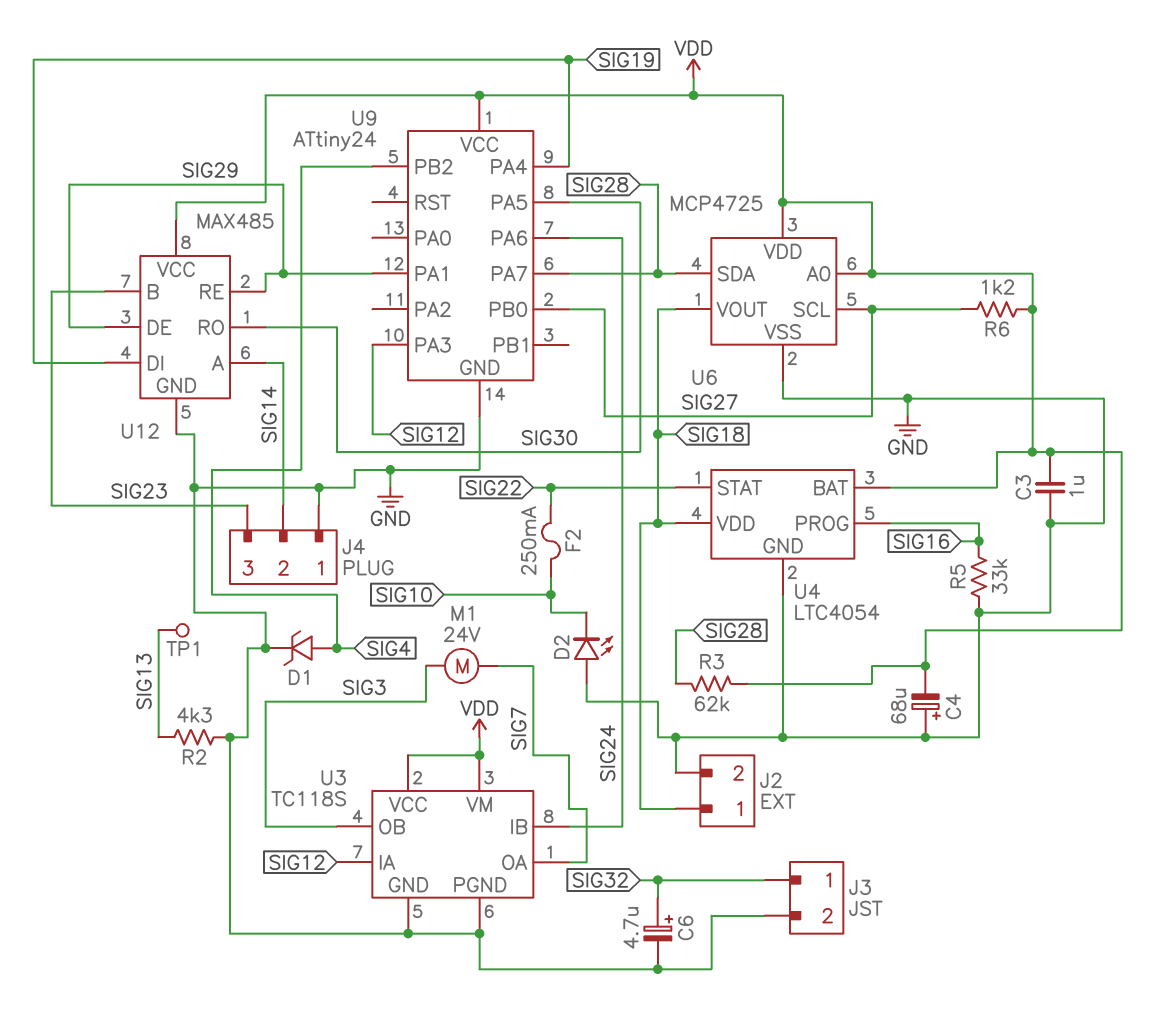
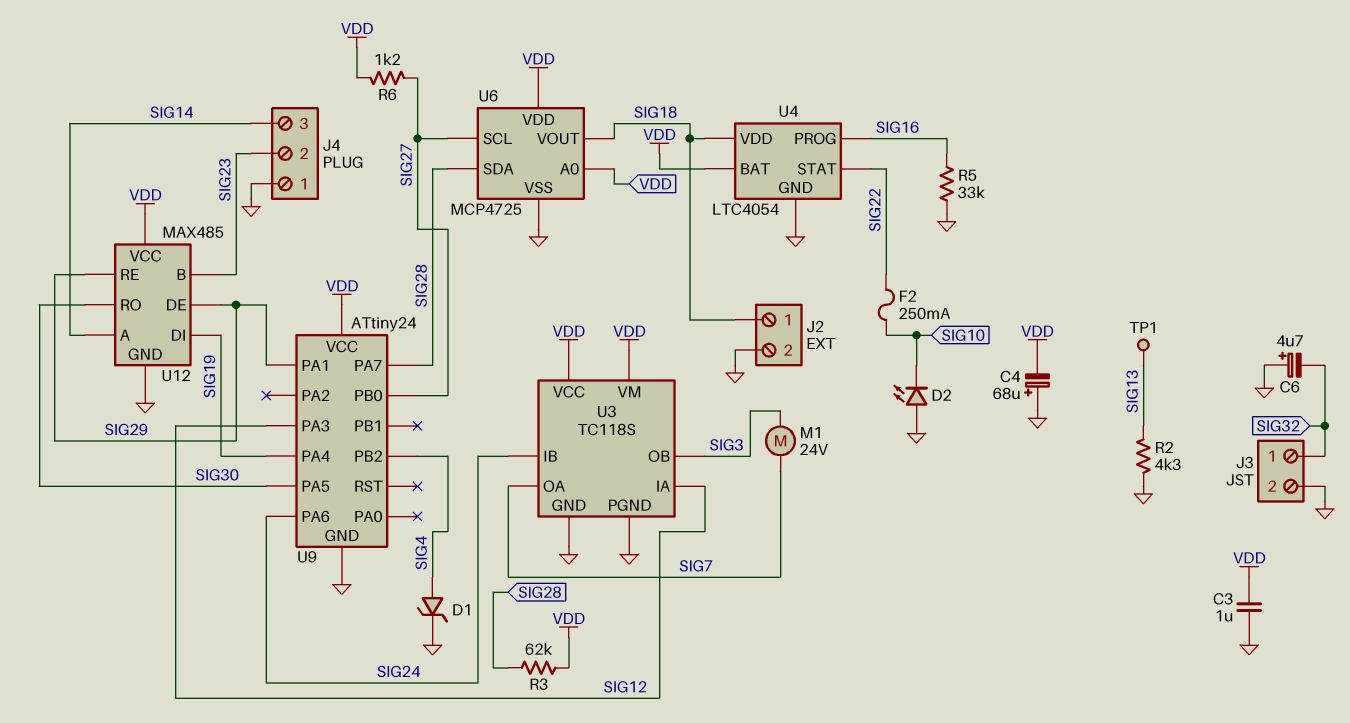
C6: 4.7uF (plus SIG32, minus GND) -> 4.7uF (plus GND, minus SIG32)
J4 pin 2: SIG14 -> SIG23
J4 pin 3: SIG23 -> SIG14

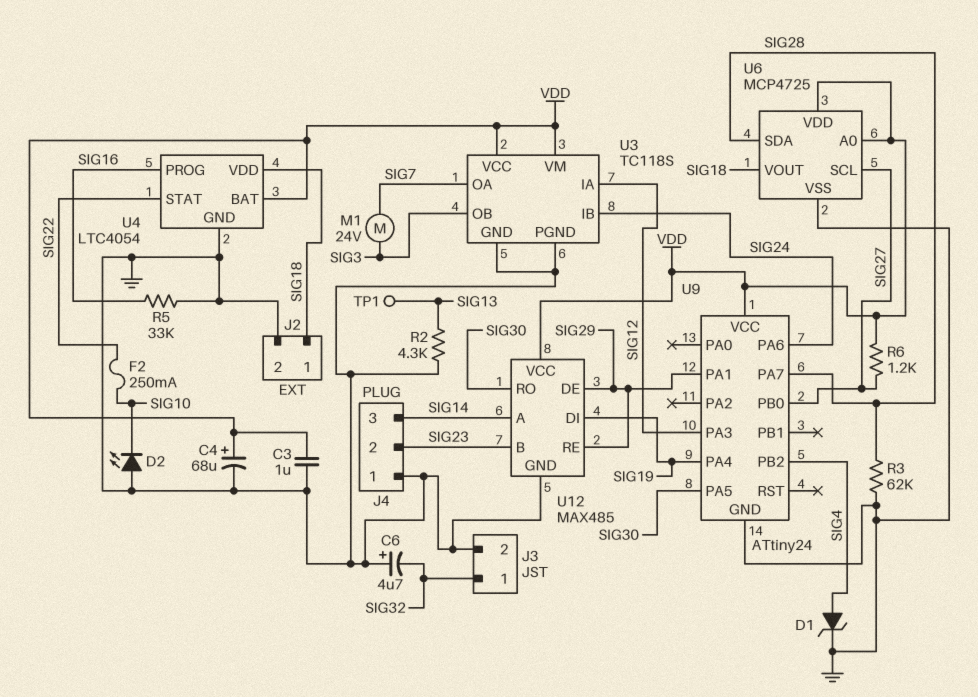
C4: 68uF (plus GND, minus VDD) -> 68uF (plus VDD, minus GND)
R3: 62k (SIG28, VDD) -> 62k (GND, SIG28)

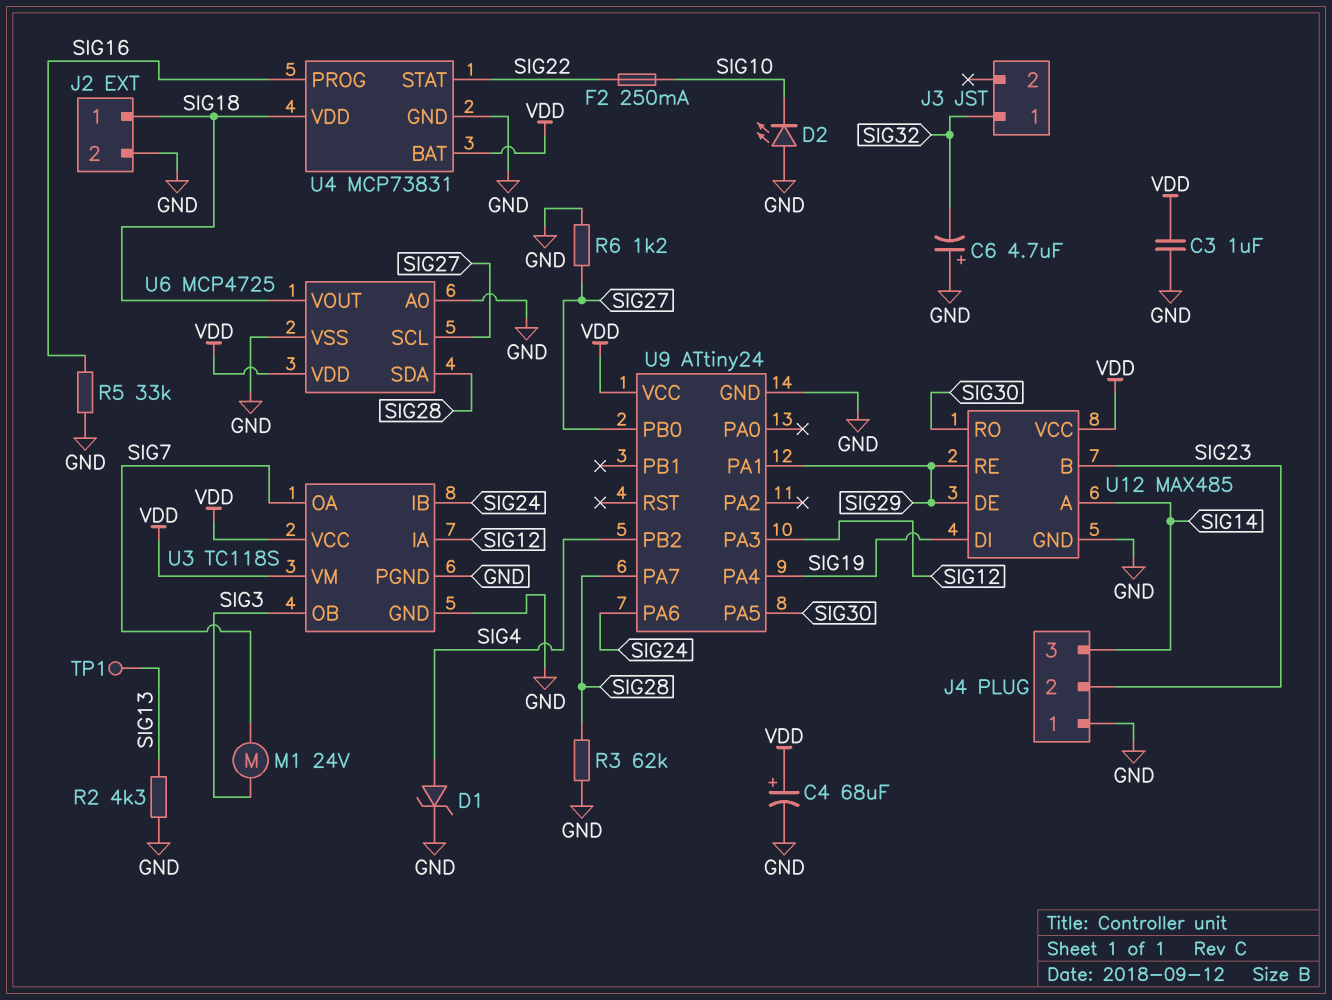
J3 pin 2: GND -> none
R6: 1.2k (SIG27, VDD) -> 1.2k (GND, SIG27)
U4: LTC4054 -> MCP73831
U6 pin A0: VDD -> GND

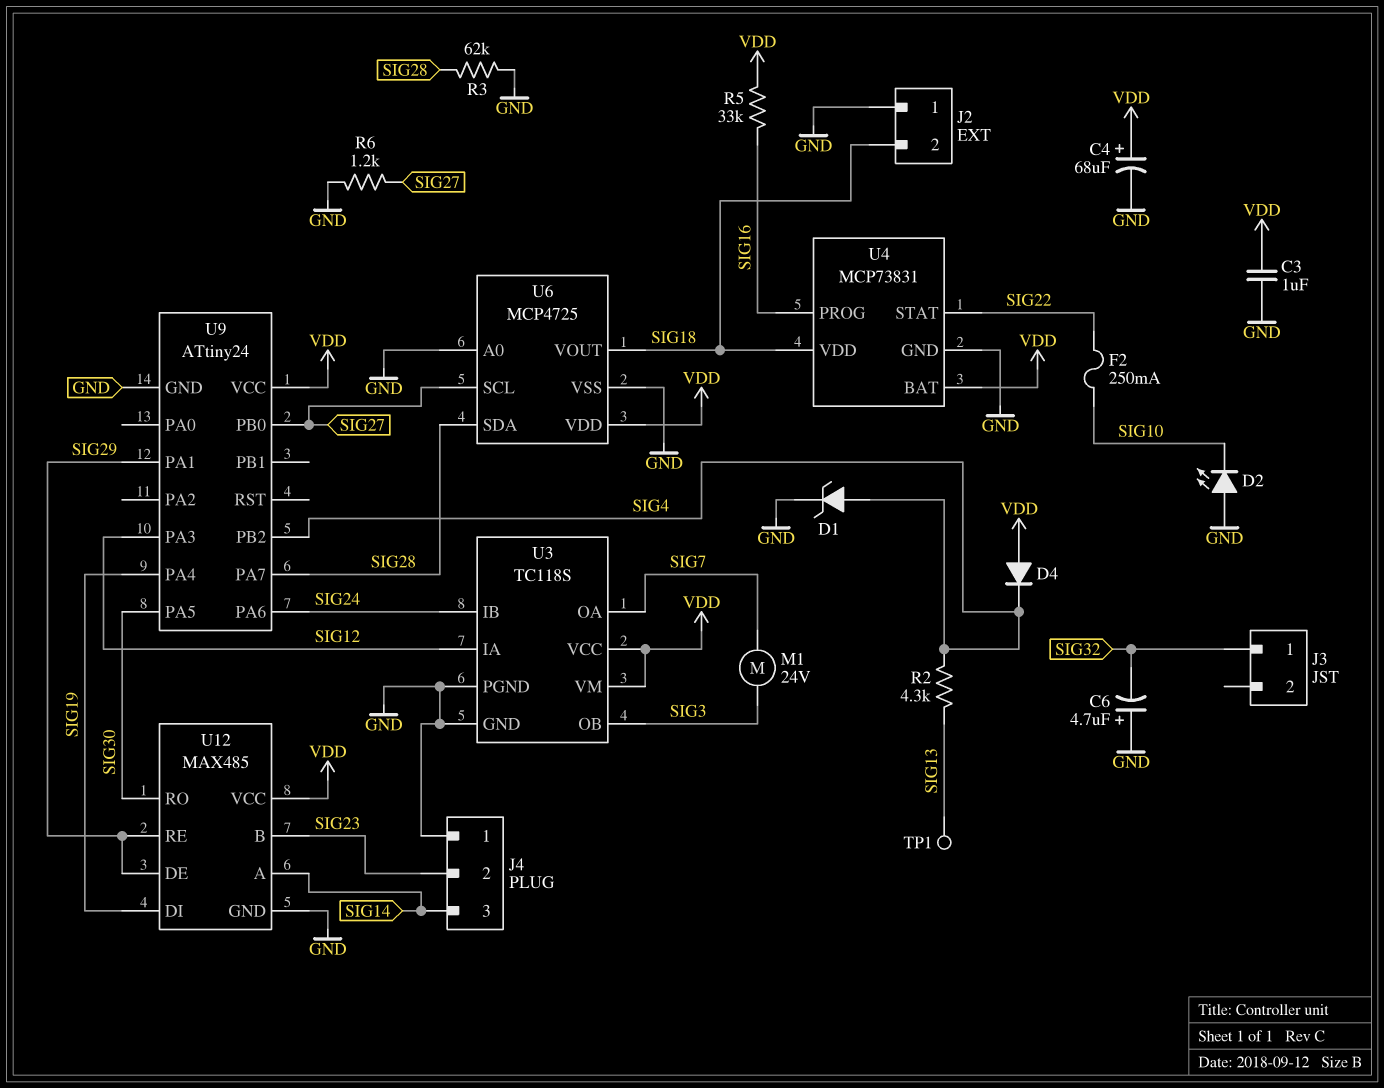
D4: none -> diode (A VDD, K SIG4)
J2 pin 1: SIG18 -> GND
J2 pin 2: GND -> SIG18
R2: 4.3k (GND, SIG13) -> 4.3k (SIG4, SIG13)
R5: 33k (GND, SIG16) -> 33k (SIG16, VDD)

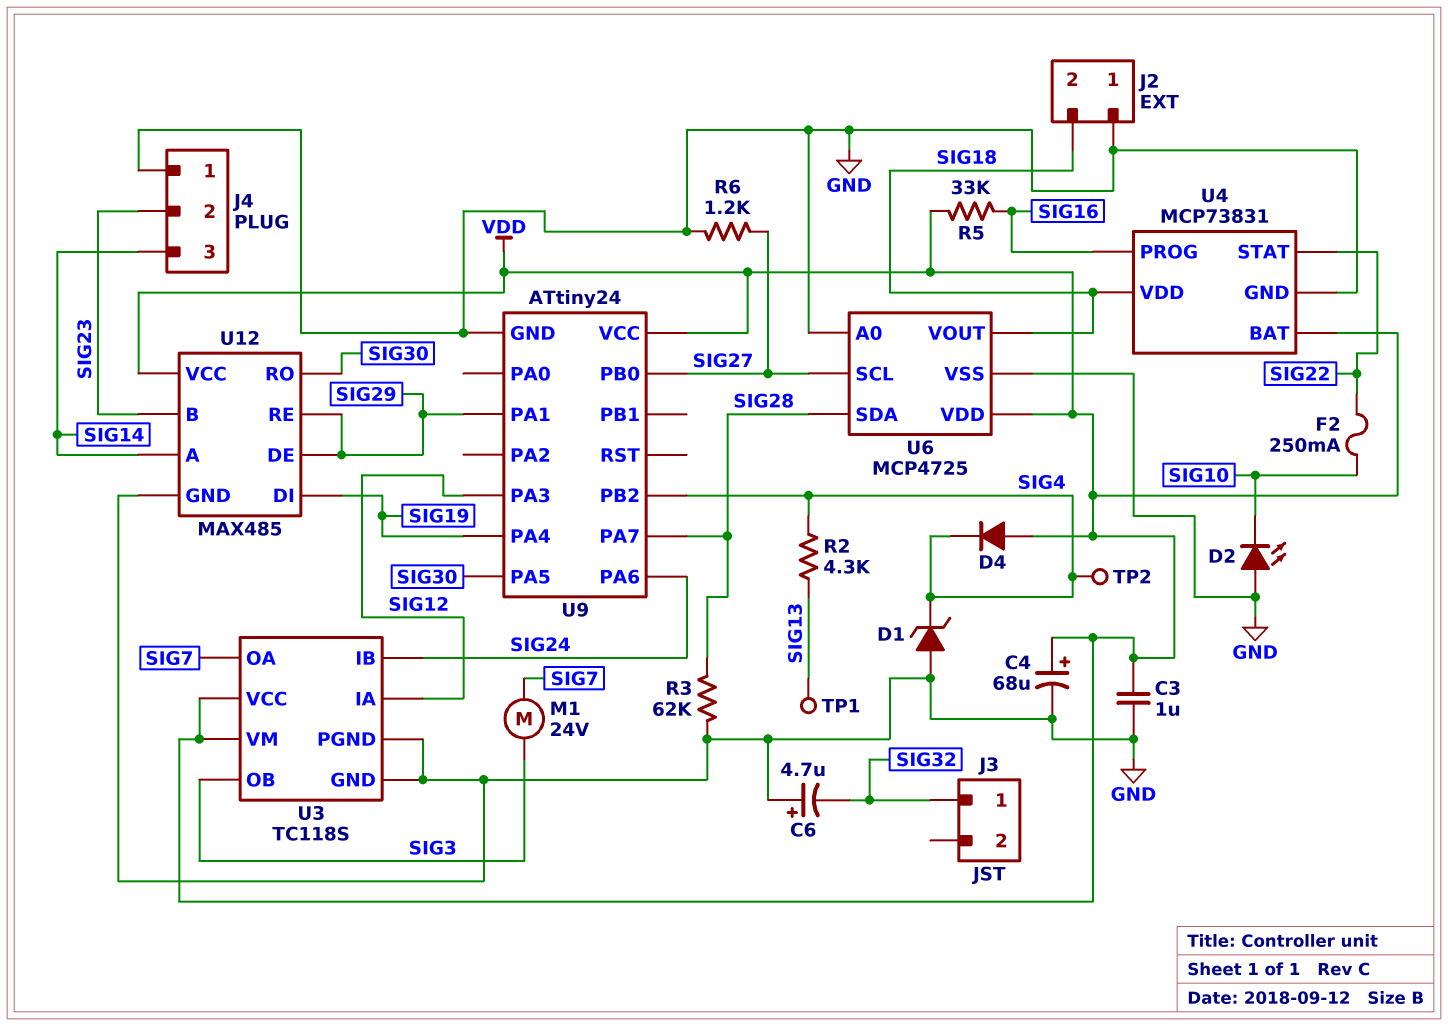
D1: zener (A SIG4, K GND) -> zener (A GND, K SIG4)
TP2: none -> test point (SIG4)

